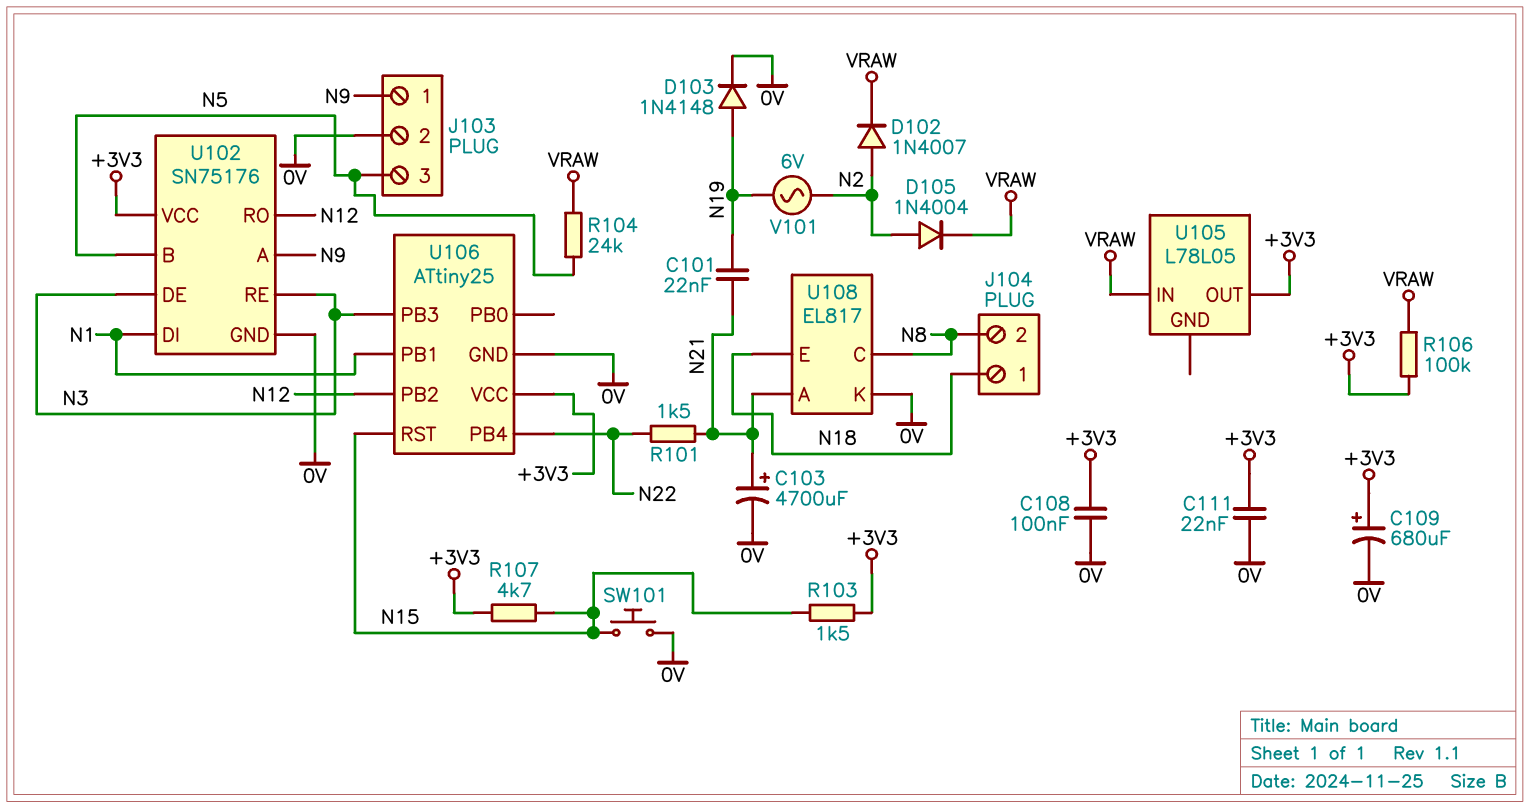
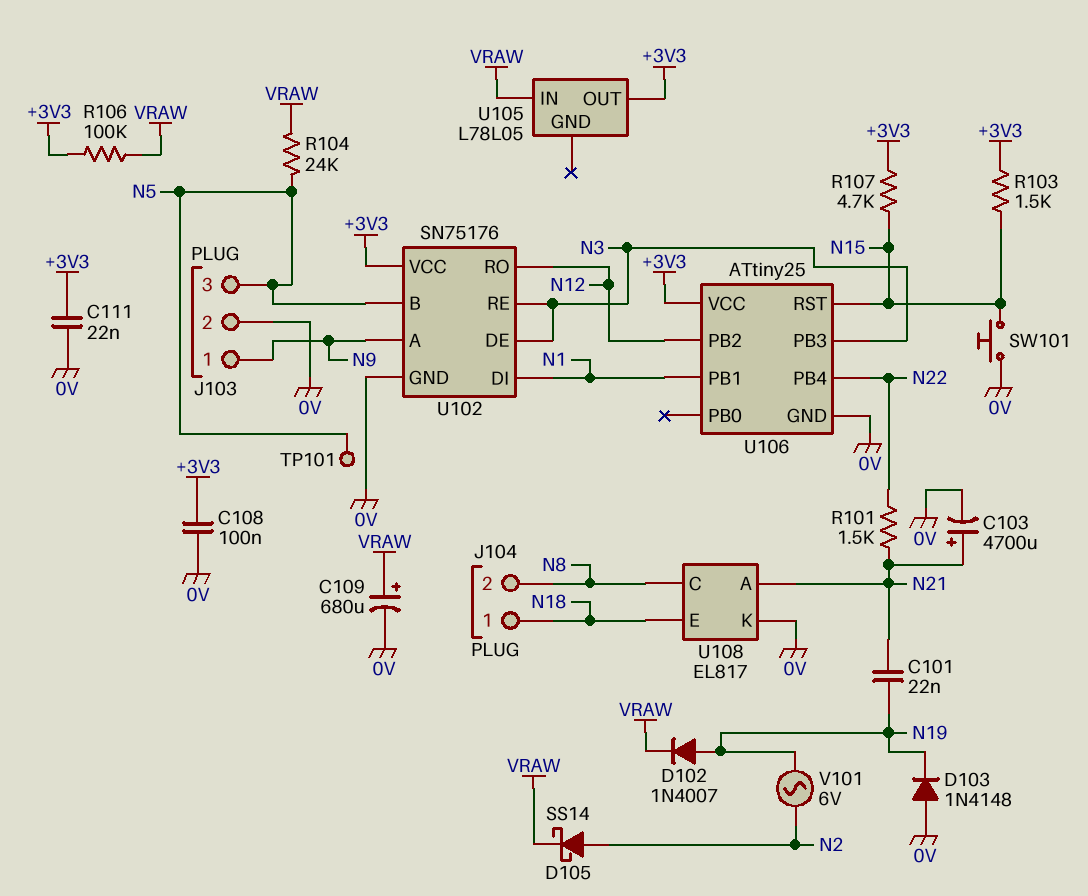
C109: 680uF (plus +3V3, minus 0V) -> 680uF (plus VRAW, minus 0V)
D102: diode 1N4007 (A N2, K VRAW) -> diode 1N4007 (A N19, K VRAW)
D103: diode 1N4148 (A N19, K 0V) -> diode 1N4148 (A 0V, K N19)
D105: diode 1N4004 (A N2, K VRAW) -> schottky SS14 (A N2, K VRAW)
TP101: none -> test point (N5)

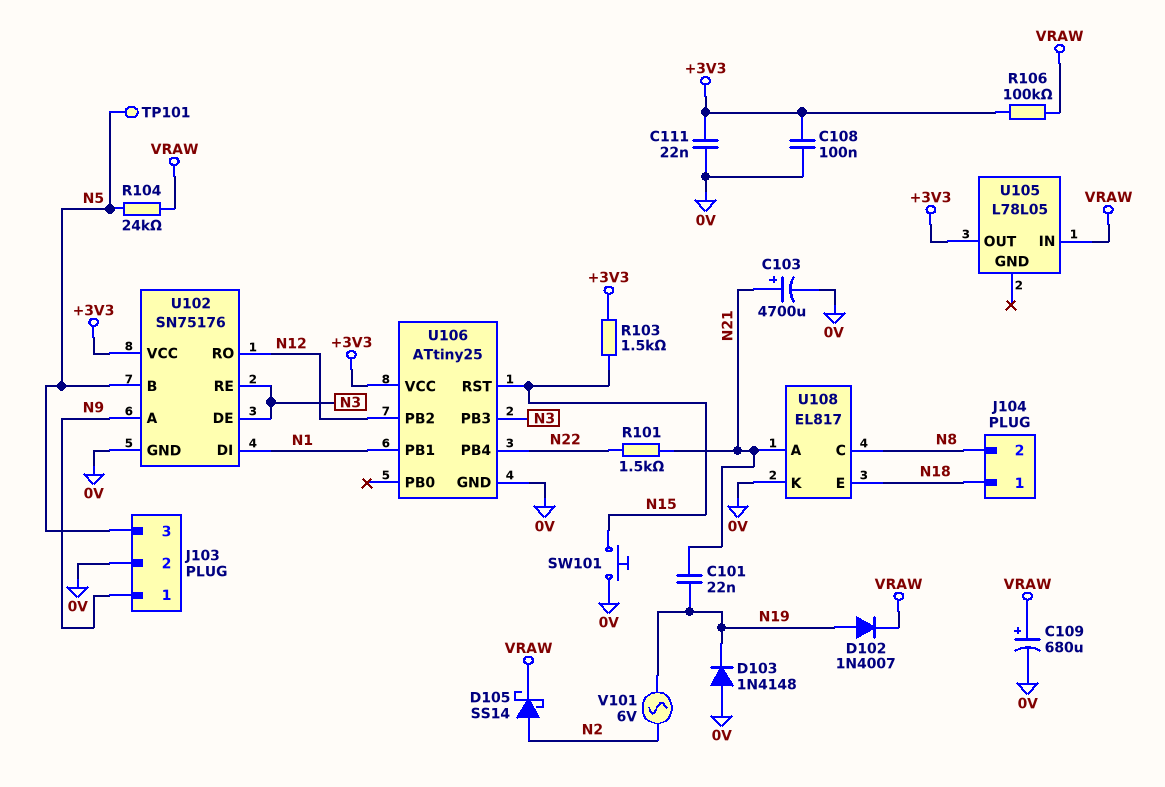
R107: 4.7k (+3V3, N15) -> none

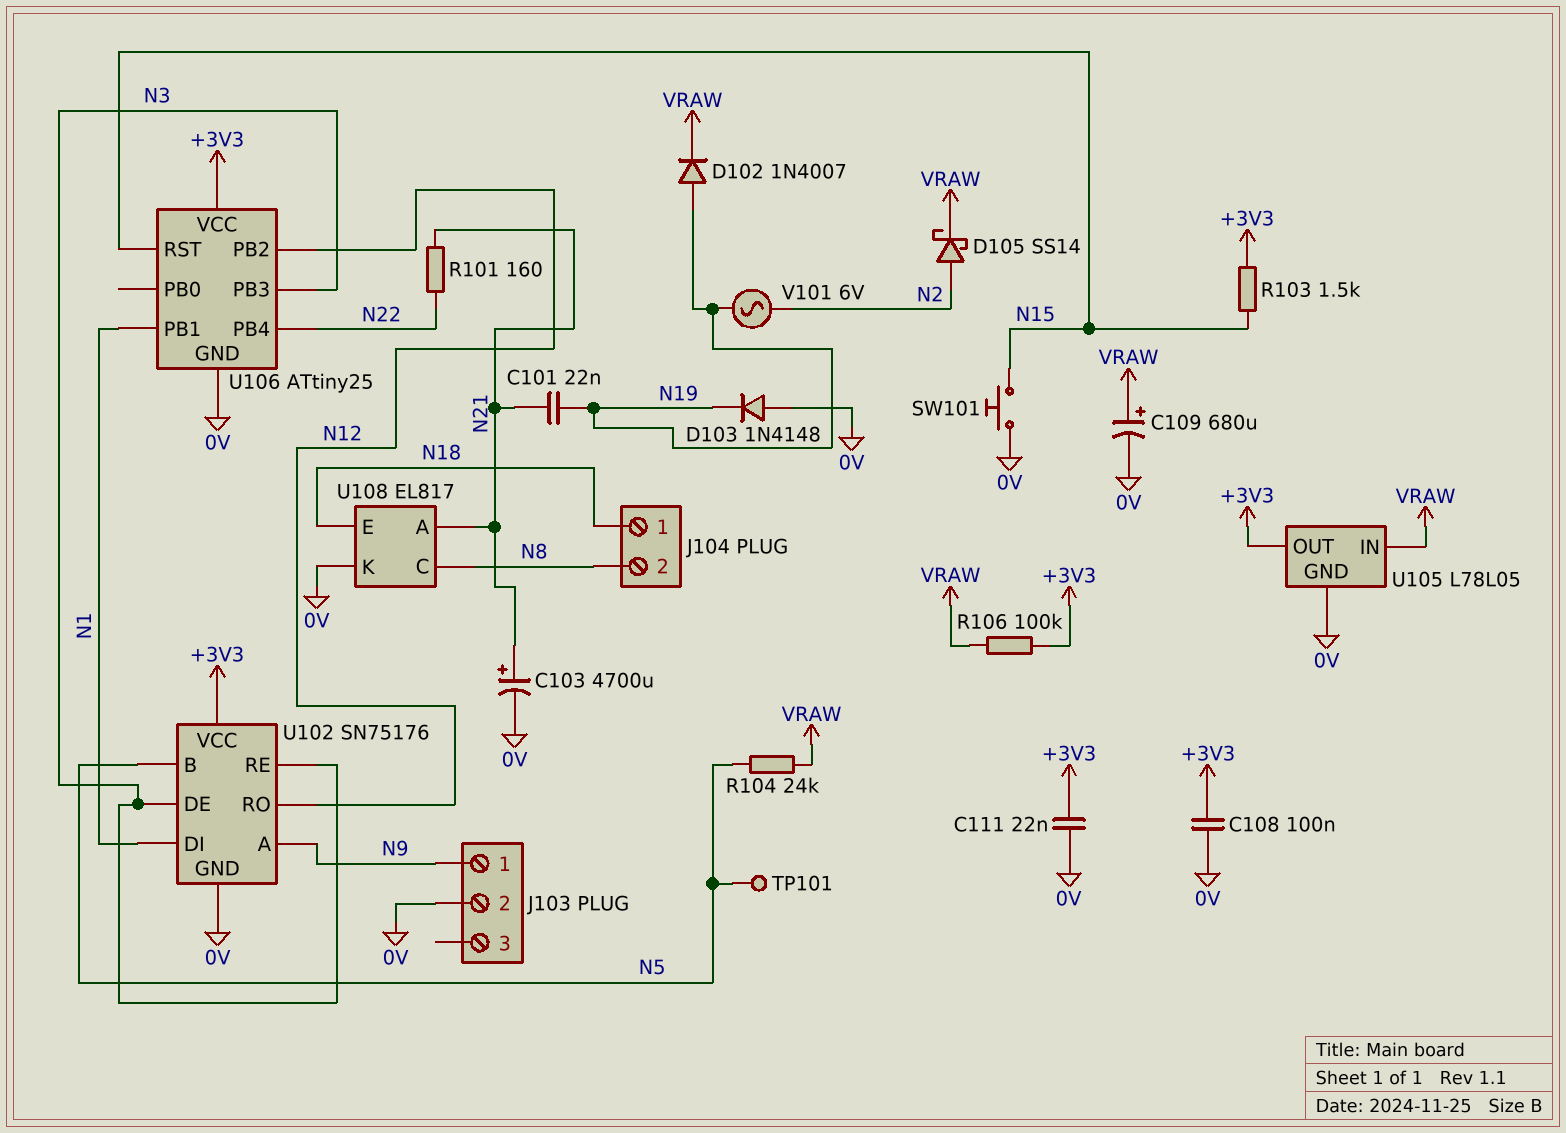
J103 pin 3: N5 -> none
R101: 1.5k (N21, N22) -> 160 (N21, N22)
U105 pin GND: none -> 0V

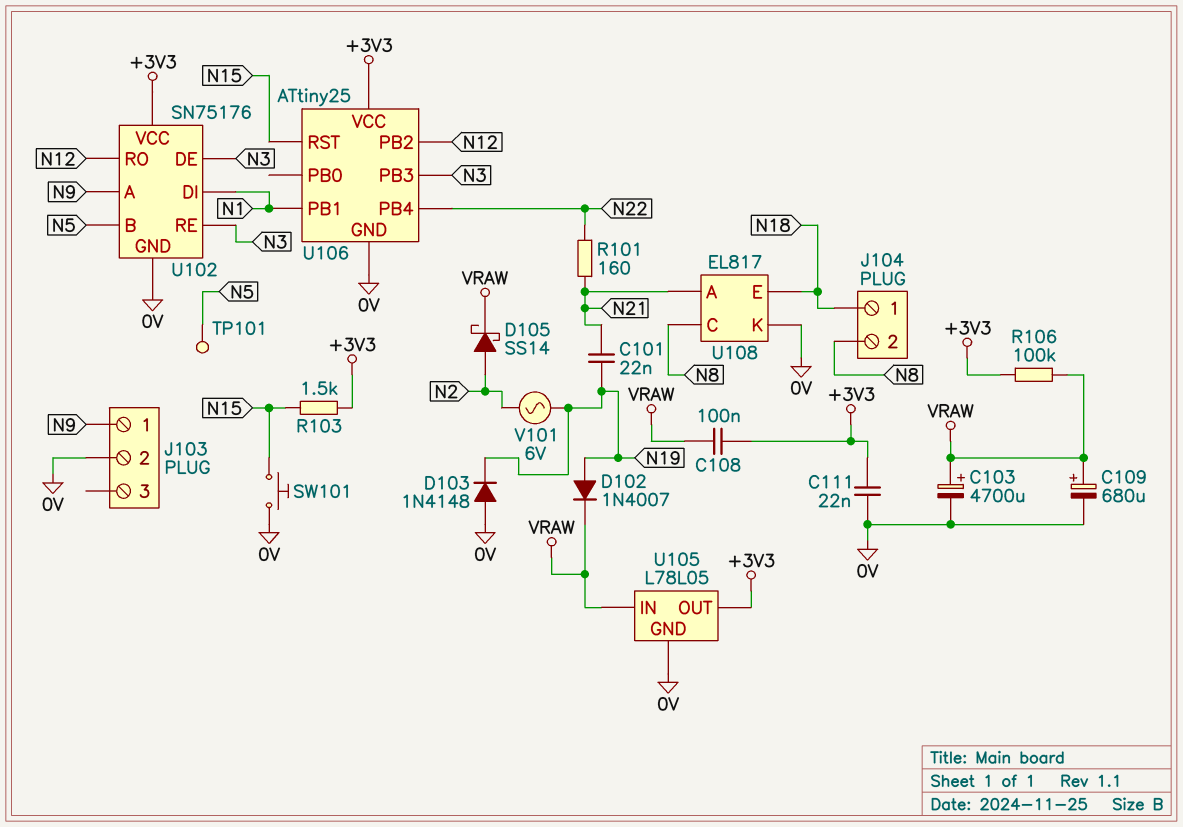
C103: 4700uF (plus N21, minus 0V) -> 4700uF (plus VRAW, minus 0V)
C108: 100nF (+3V3, 0V) -> 100nF (+3V3, VRAW)
R104: 24k (N5, VRAW) -> none

